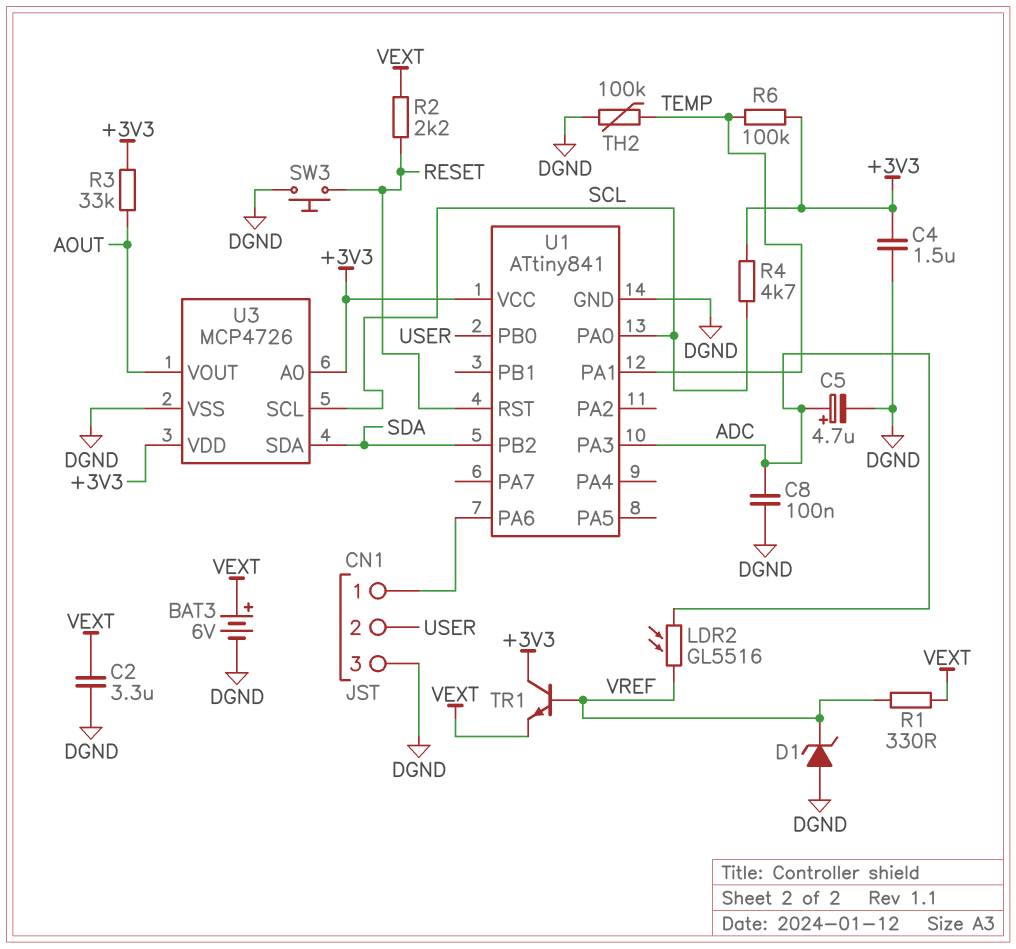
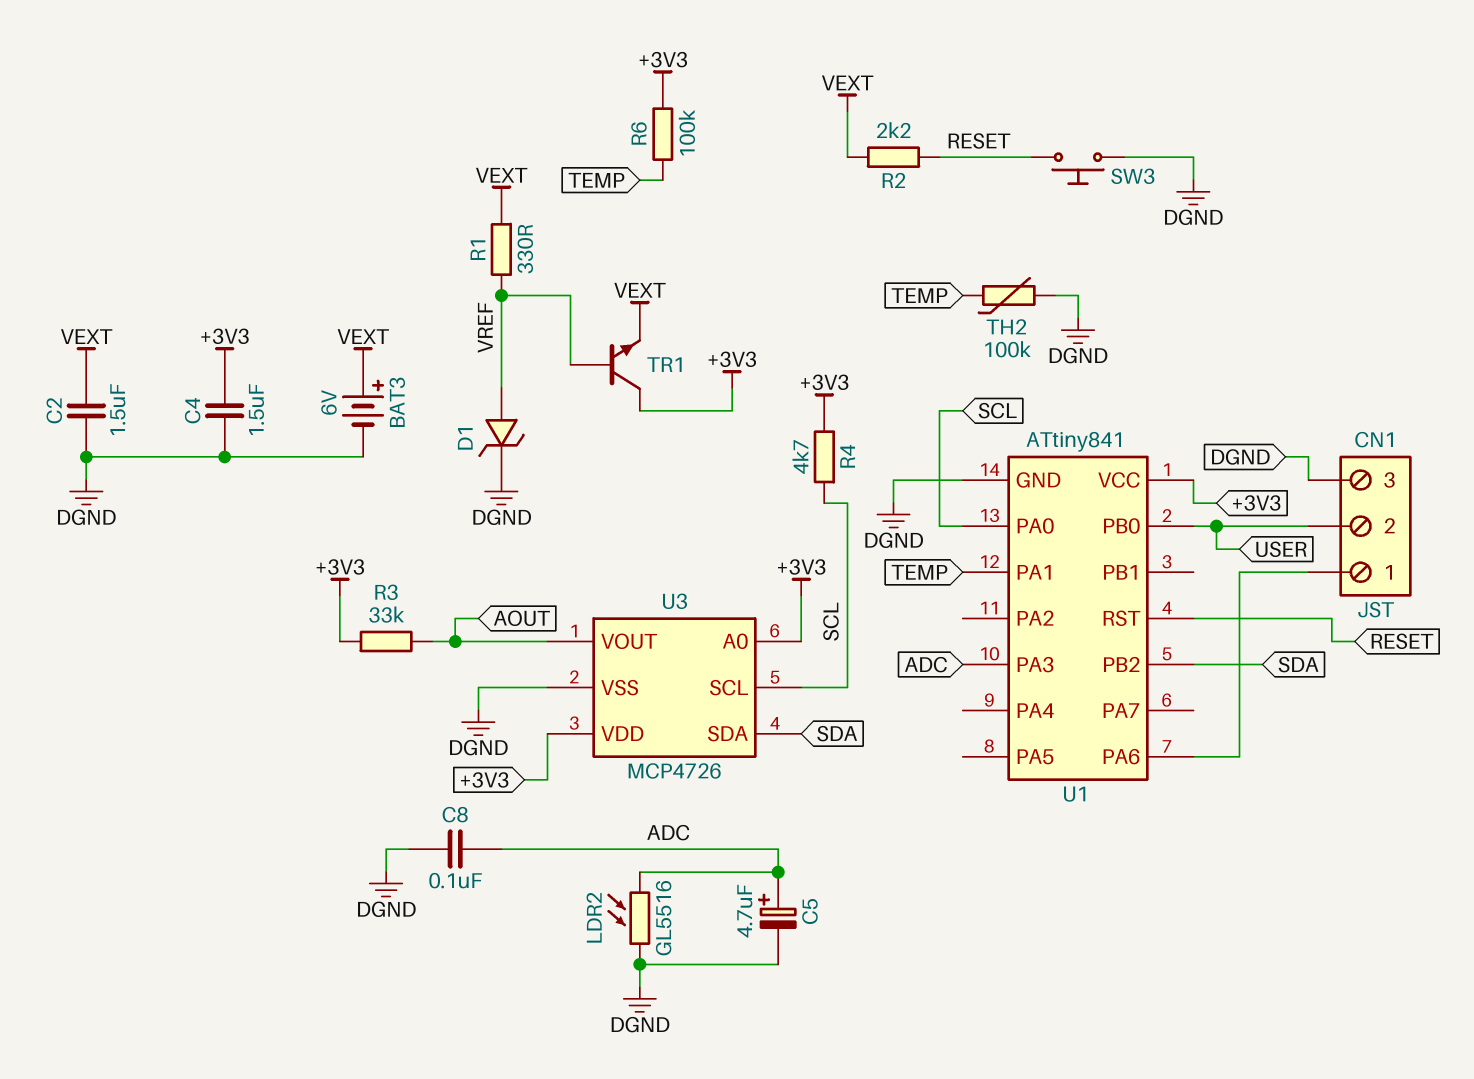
C2: 3.3uF (DGND, VEXT) -> 1.5uF (DGND, VEXT)
D1: zener (A DGND, K VREF) -> zener (A VREF, K DGND)
LDR2: GL5516 (ADC, VREF) -> GL5516 (ADC, DGND)

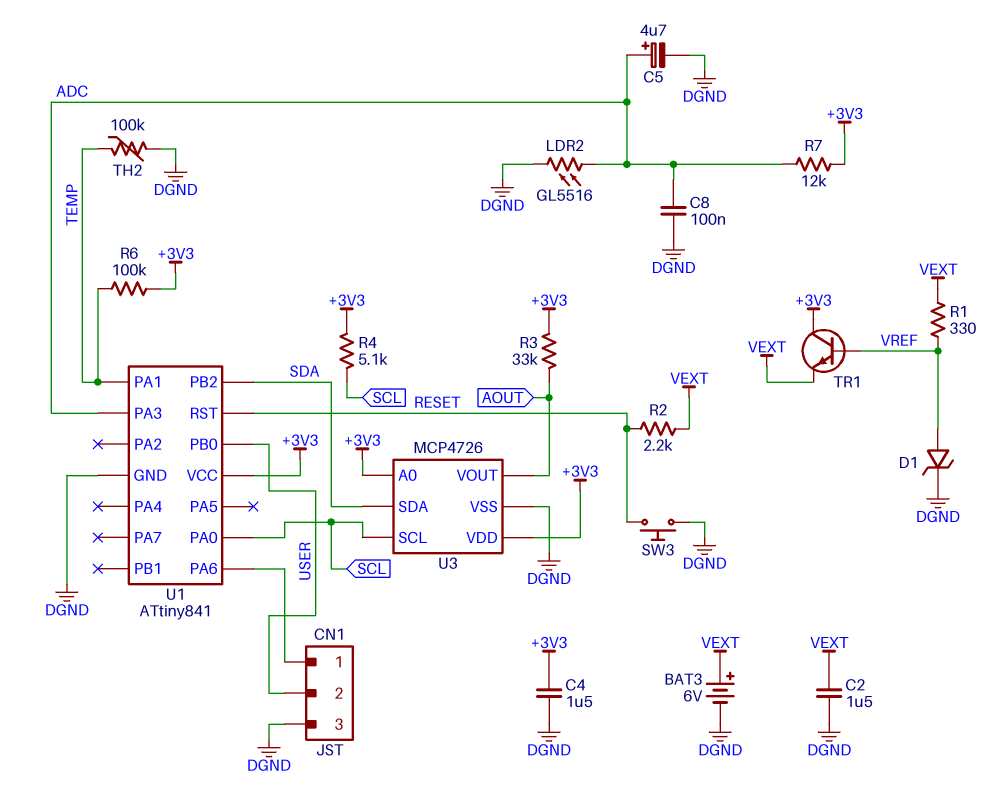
R4: 4.7k (+3V3, SCL) -> 5.1k (+3V3, SCL)
R7: none -> 12k (+3V3, ADC)

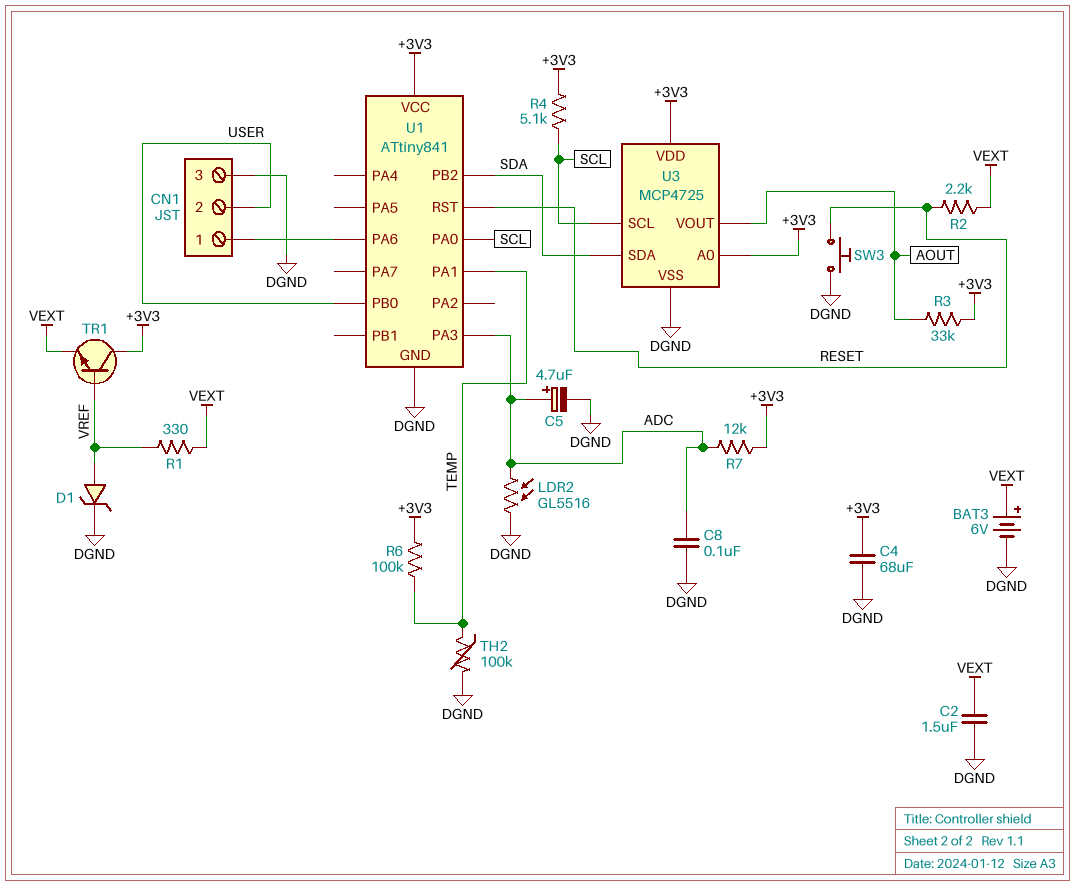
C4: 1.5uF (+3V3, DGND) -> 68uF (+3V3, DGND)
U3: MCP4726 -> MCP4725

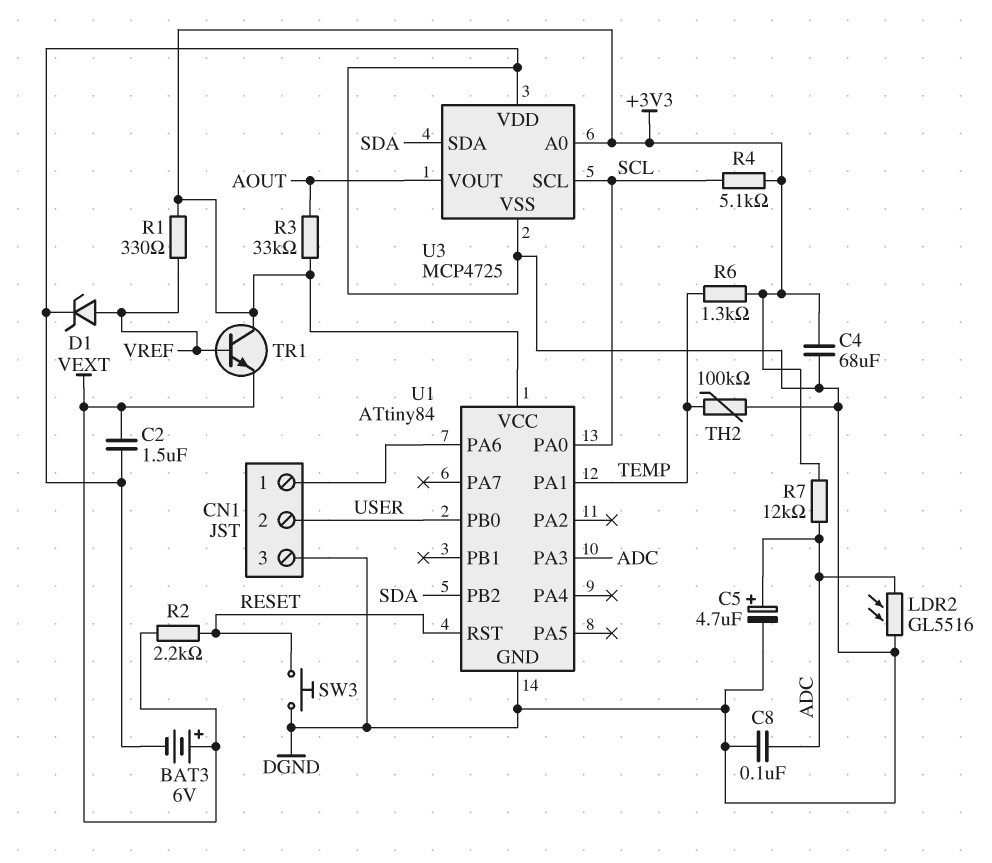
R1: 330 (VEXT, VREF) -> 330 (+3V3, VREF)
R6: 100k (+3V3, TEMP) -> 1.3k (+3V3, TEMP)
U1: ATtiny841 -> ATtiny84
U3 pin VDD: +3V3 -> DGND

